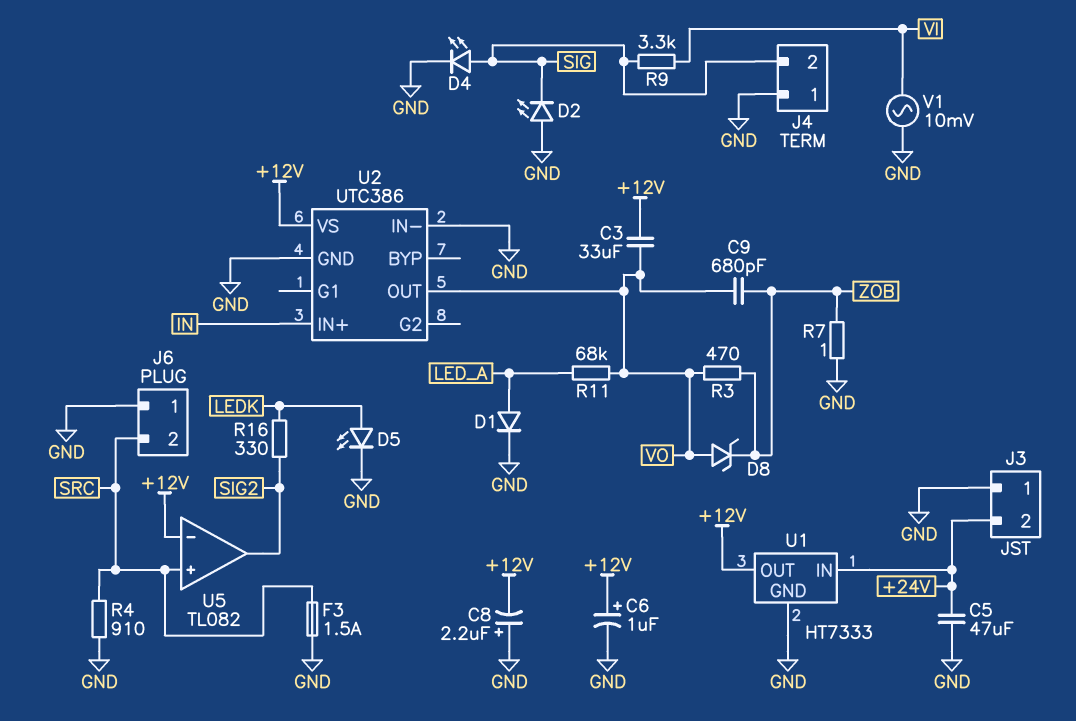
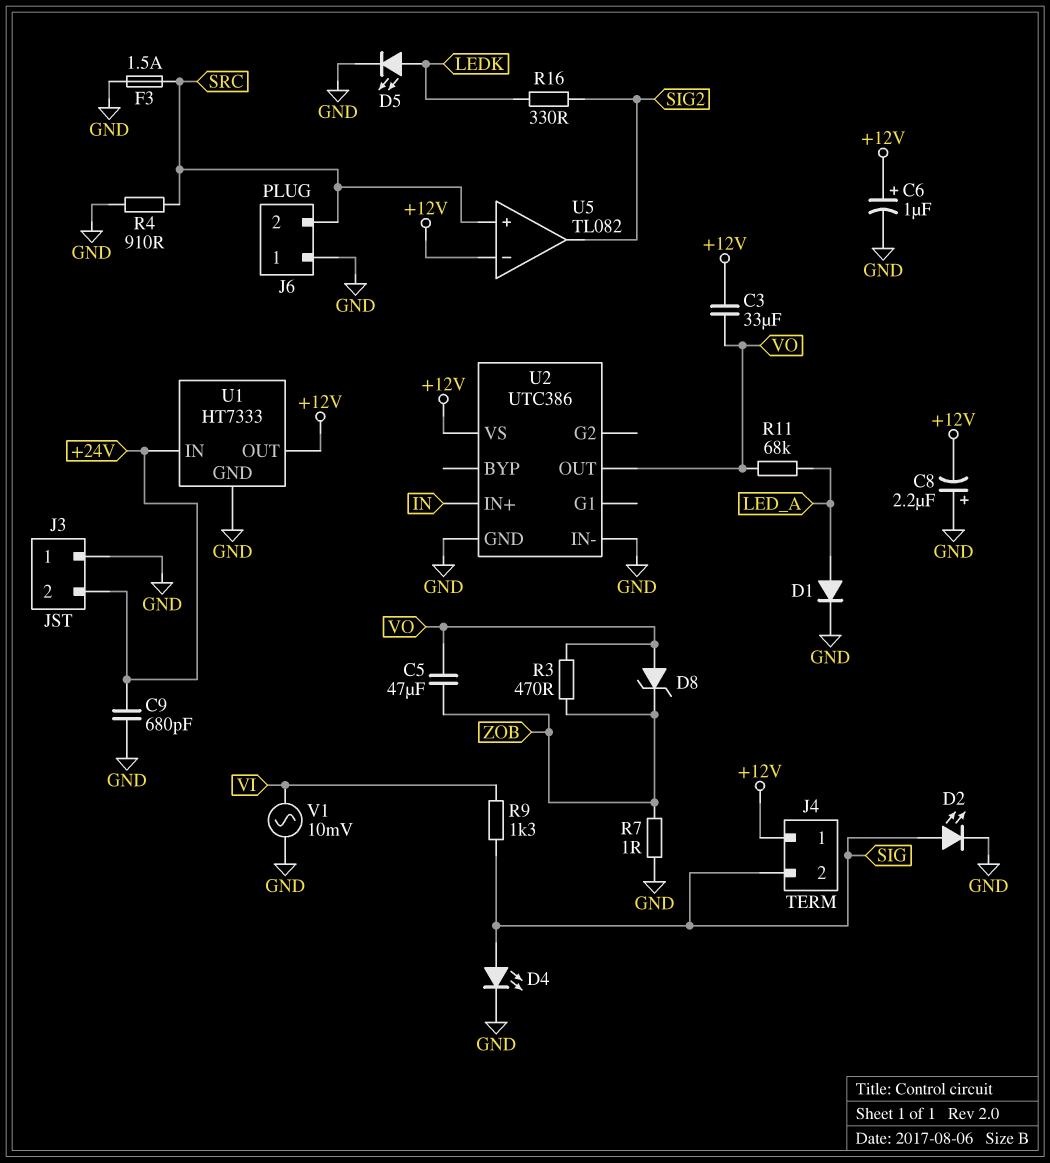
C5: 47uF (+24V, GND) -> 47uF (VO, ZOB)
C9: 680pF (VO, ZOB) -> 680pF (+24V, GND)
D2: LED (A GND, K SIG) -> LED (A SIG, K GND)
J4 pin 1: GND -> +12V
R9: 3.3k (SIG, VI) -> 1.3k (SIG, VI)

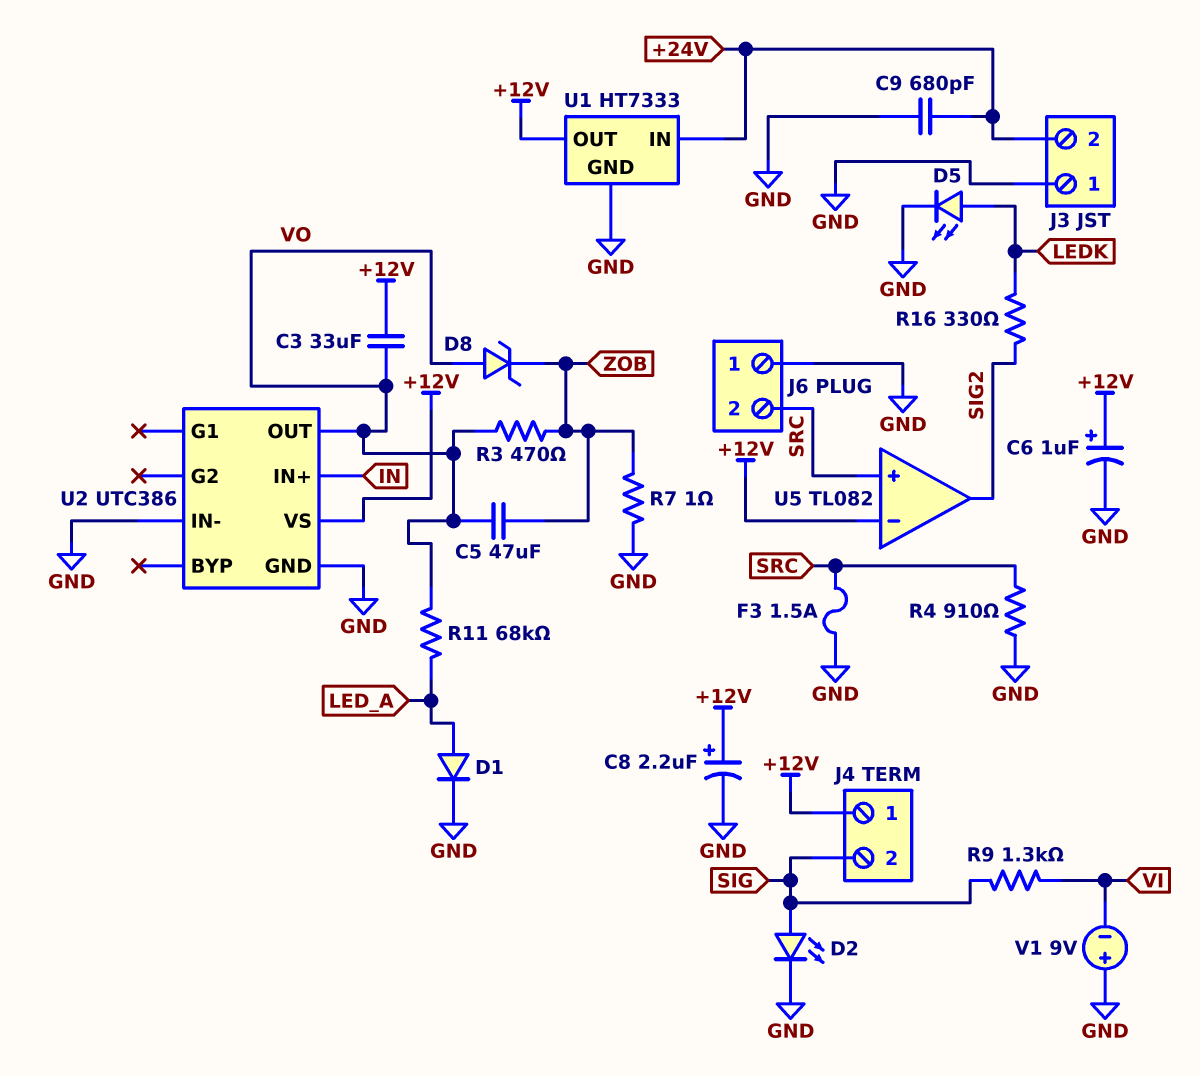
C8: 2.2uF (plus GND, minus +12V) -> 2.2uF (plus +12V, minus GND)
D4: LED (A SIG, K GND) -> none
V1: AC 10mV (GND, VI) -> 9V (plus GND, minus VI)

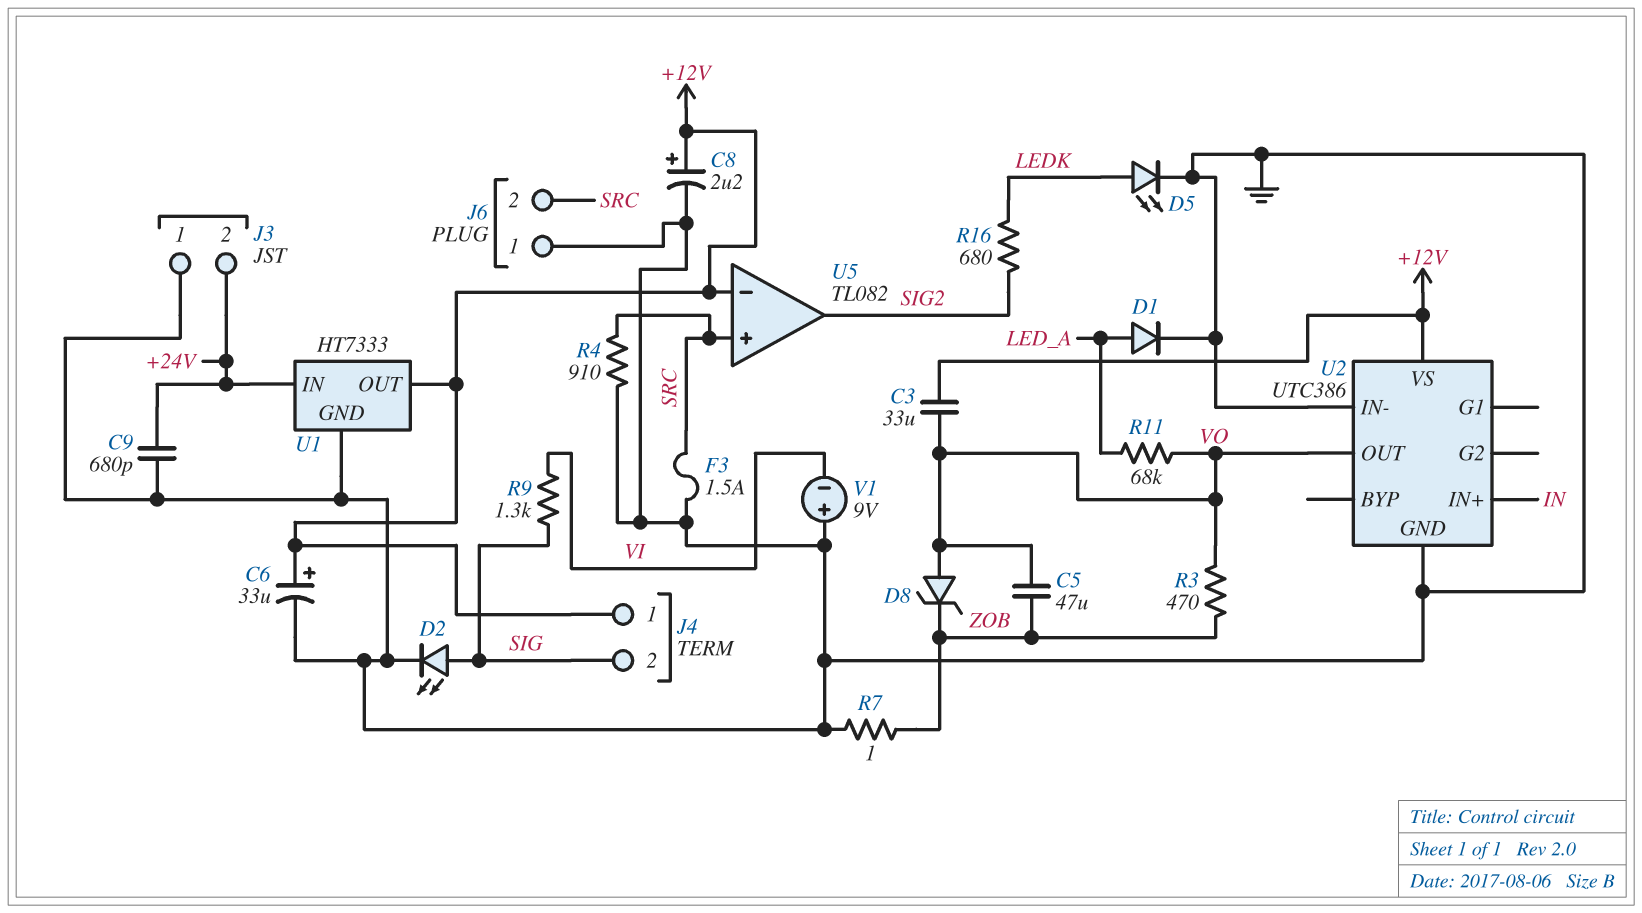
C6: 1uF (plus +12V, minus GND) -> 33uF (plus +12V, minus GND)
R16: 330 (LEDK, SIG2) -> 680 (LEDK, SIG2)

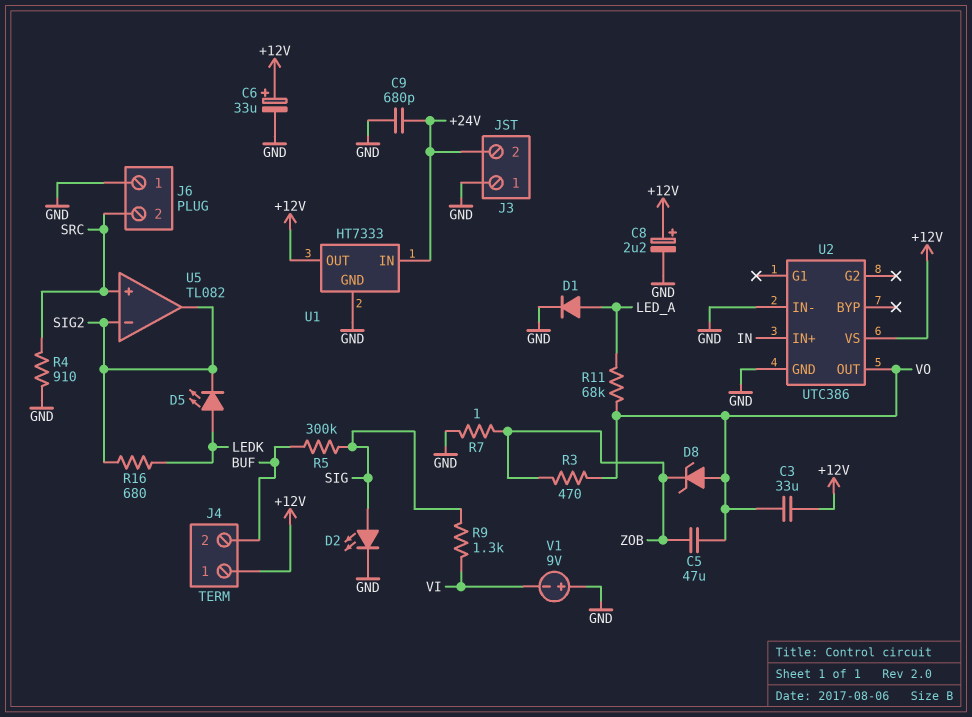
D5: LED (A LEDK, K GND) -> LED (A LEDK, K SIG2)
F3: 1.5A (GND, SRC) -> none
J4 pin 2: SIG -> BUF
R5: none -> 300k (BUF, SIG)
U5 pin in-: +12V -> SIG2

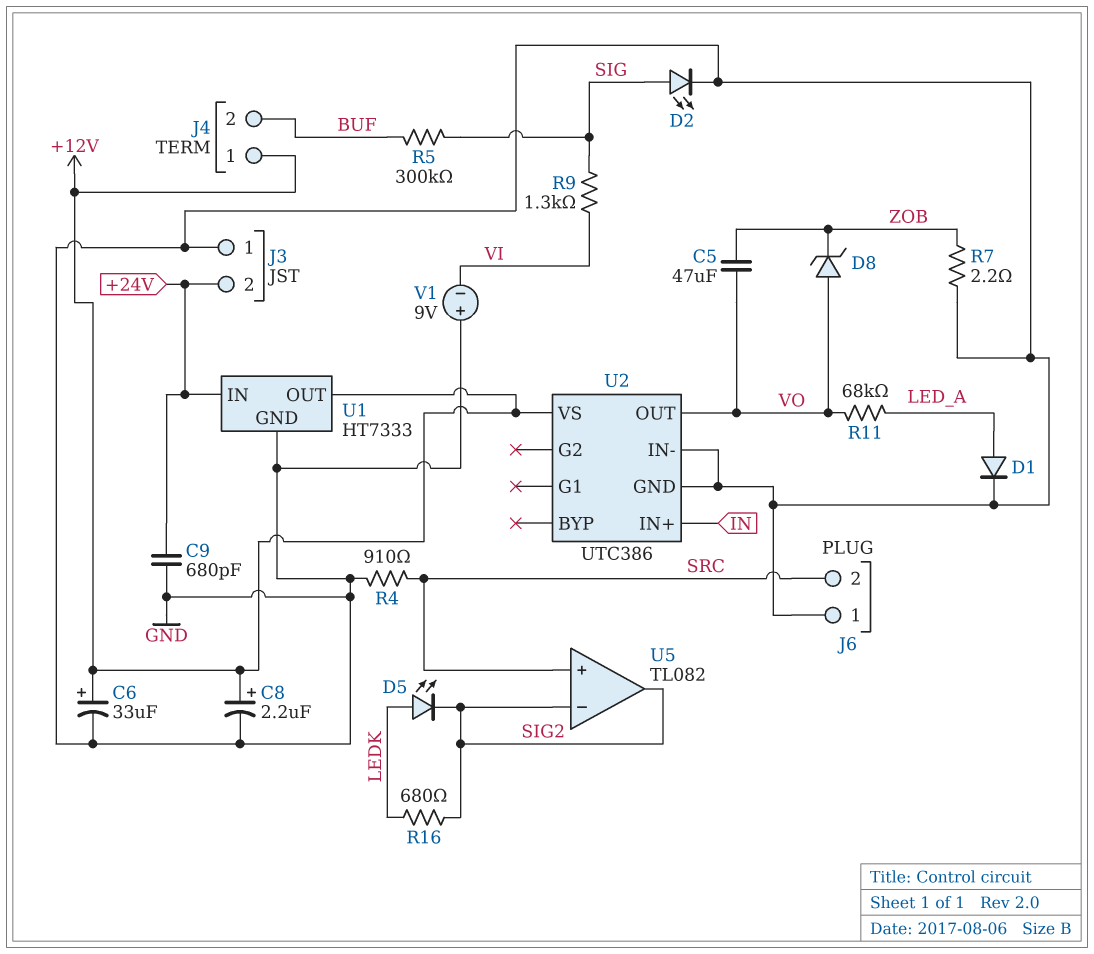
C3: 33uF (+12V, VO) -> none
R3: 470 (VO, ZOB) -> none
R7: 1 (GND, ZOB) -> 2.2 (GND, ZOB)

